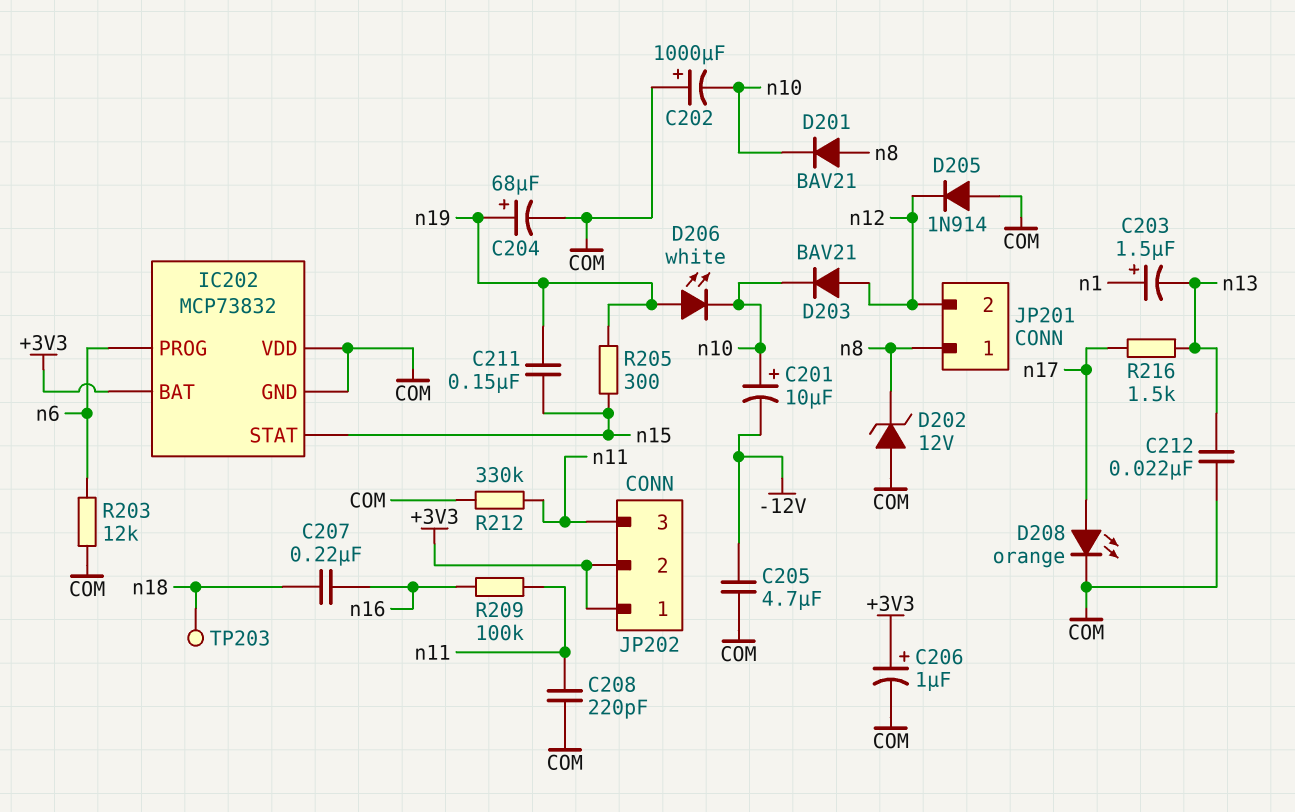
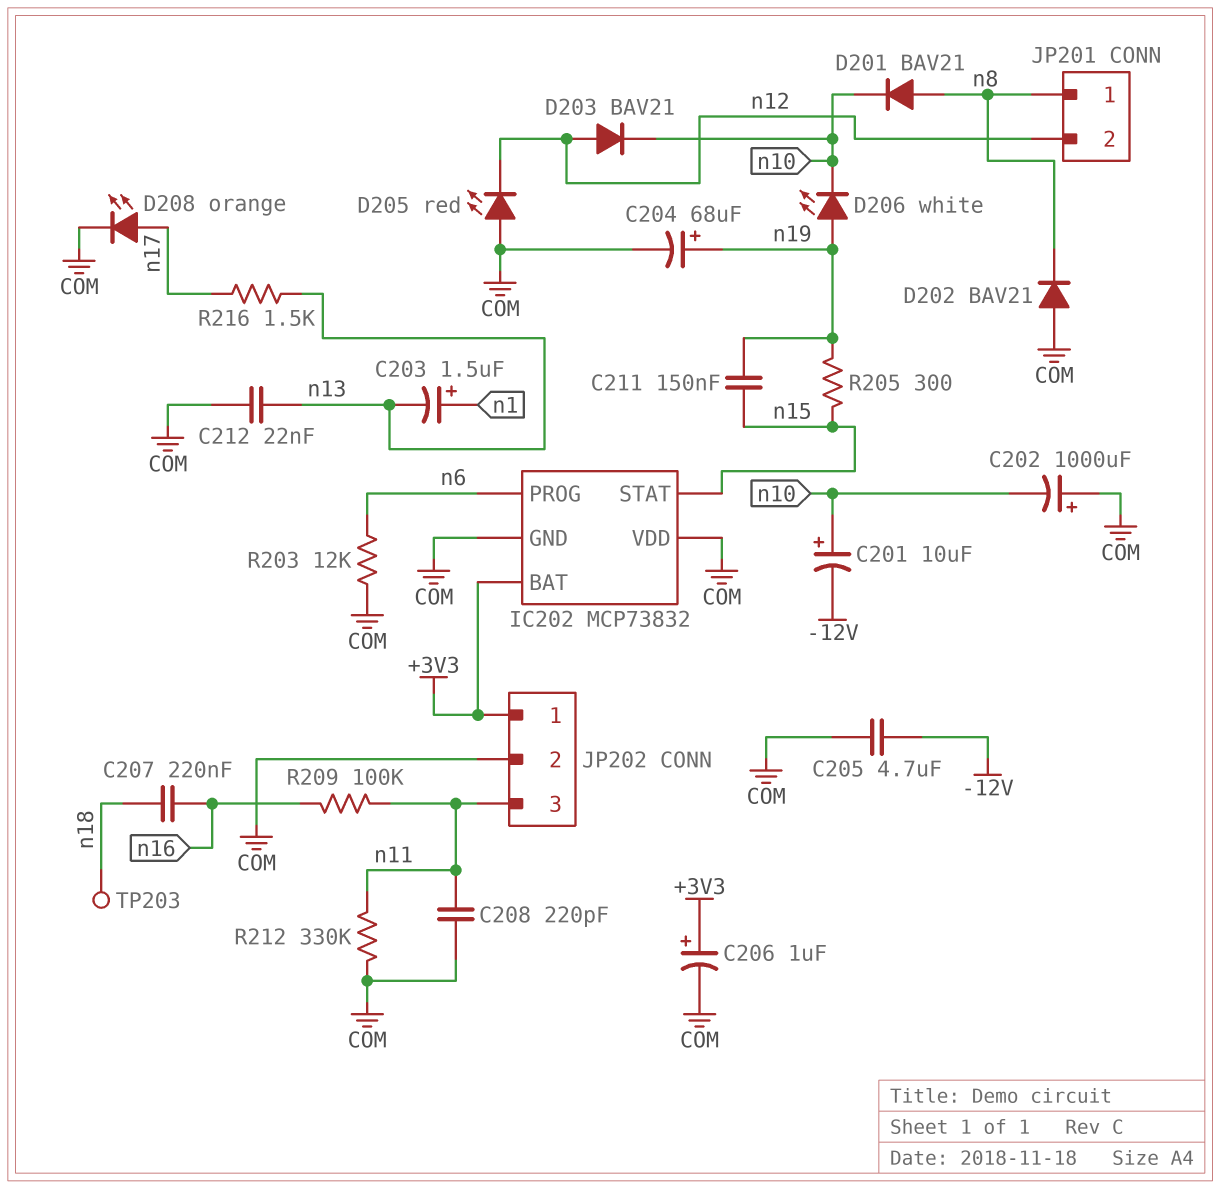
D202: zener 12V (A COM, K n8) -> diode BAV21 (A COM, K n8)
D205: diode 1N914 (A COM, K n12) -> LED red (A COM, K n12)
JP202 pin 2: +3V3 -> COM

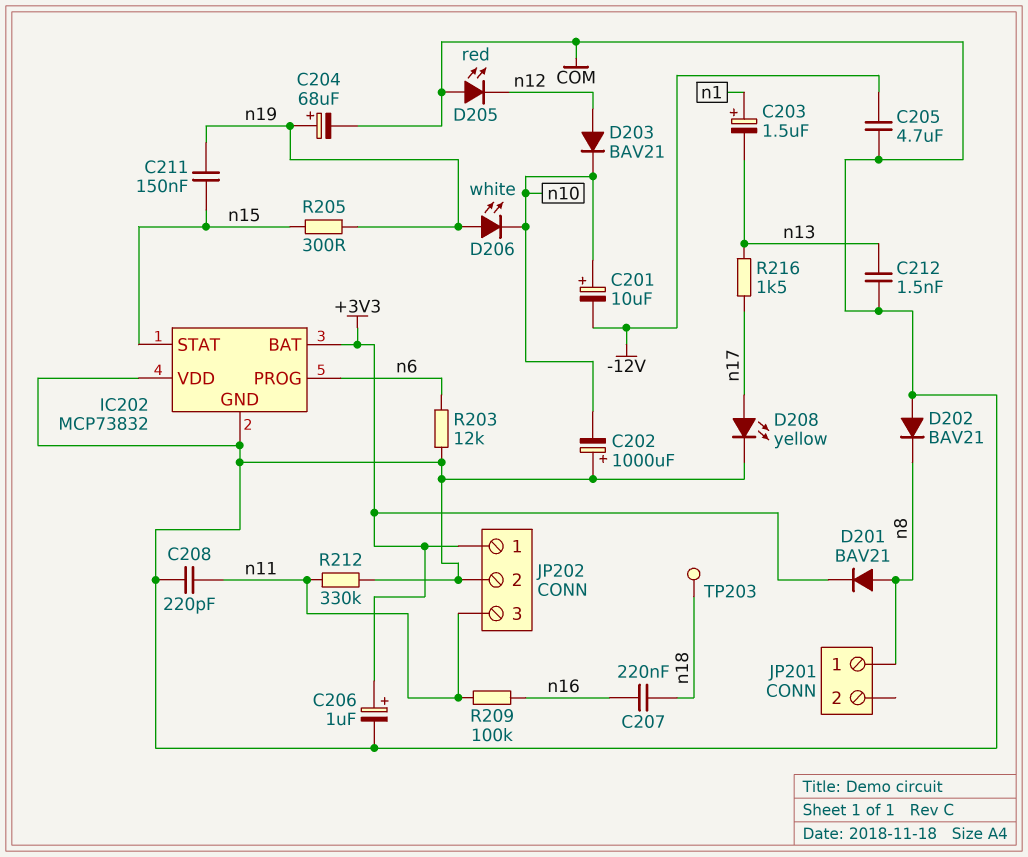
C212: 22nF (COM, n13) -> 1.5nF (COM, n13)
D201: diode BAV21 (A n8, K n10) -> diode BAV21 (A n8, K +3V3)
D208: LED orange (A n17, K COM) -> LED yellow (A n17, K COM)
JP201 pin 2: n12 -> none

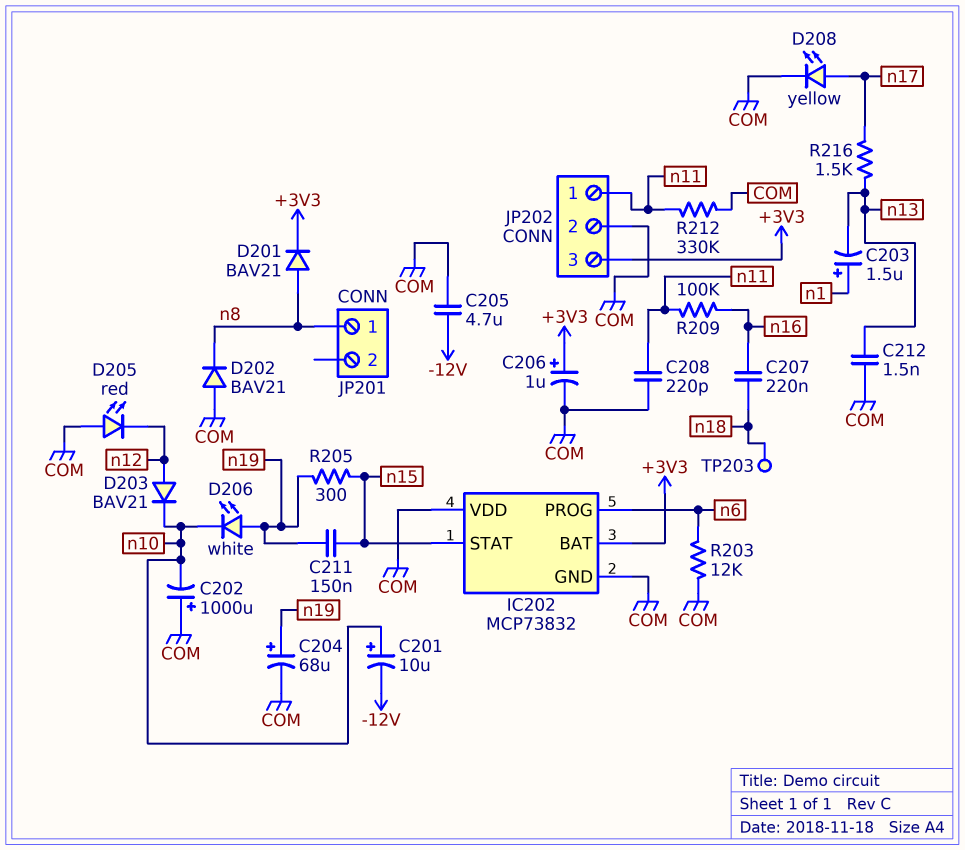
JP202 pin 1: +3V3 -> n11
JP202 pin 3: n11 -> +3V3

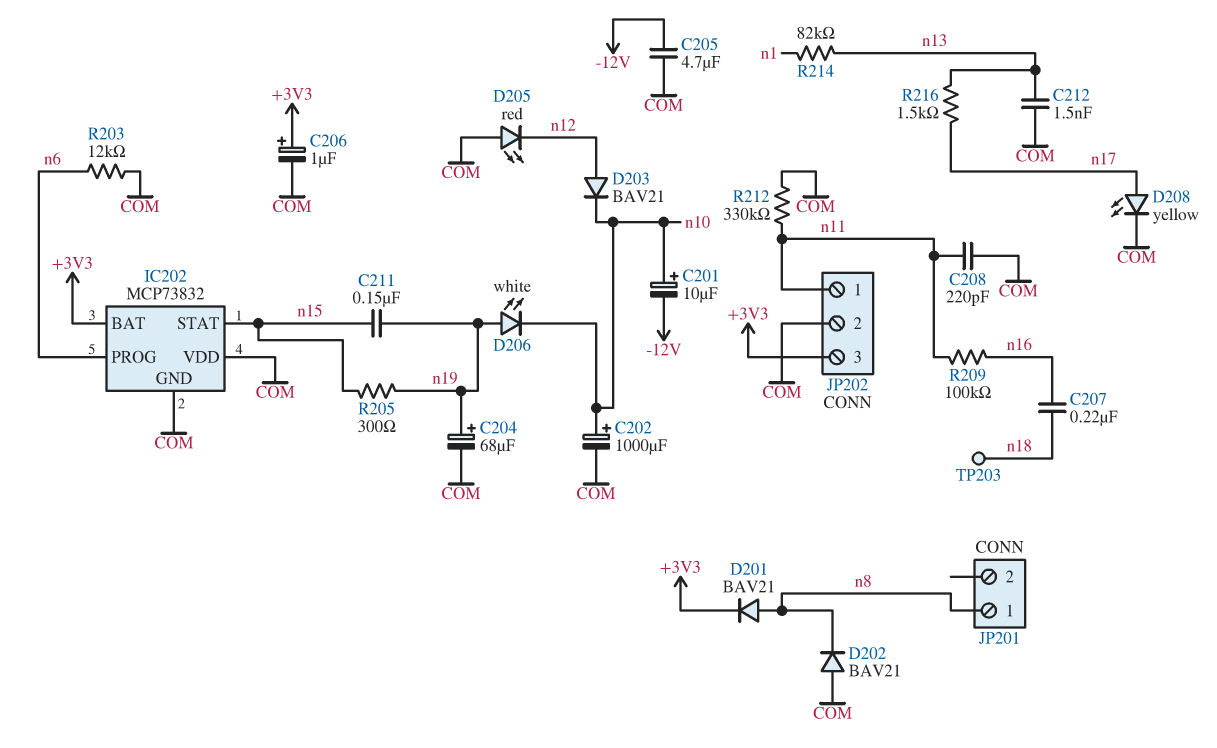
C202: 1000uF (plus COM, minus n10) -> 1000uF (plus n10, minus COM)
C203: 1.5uF (plus n1, minus n13) -> none
R214: none -> 82k (n1, n13)

